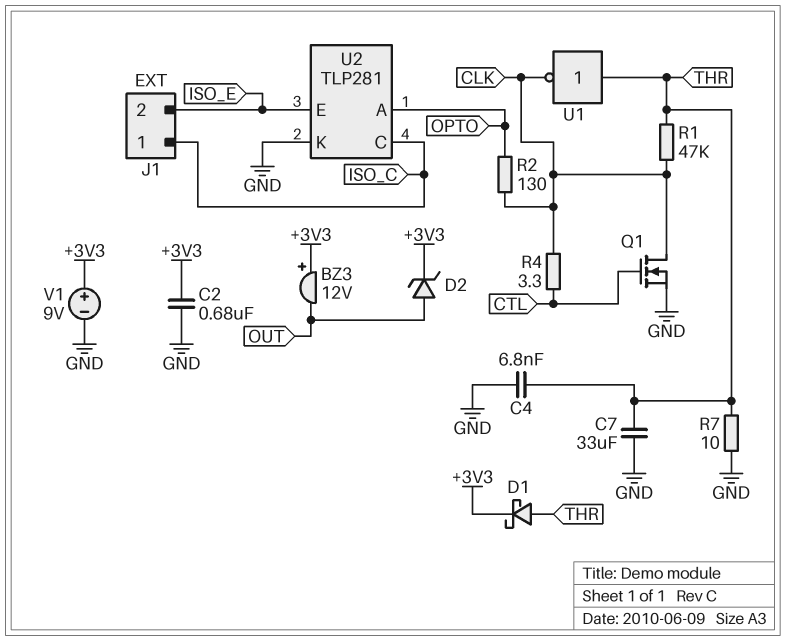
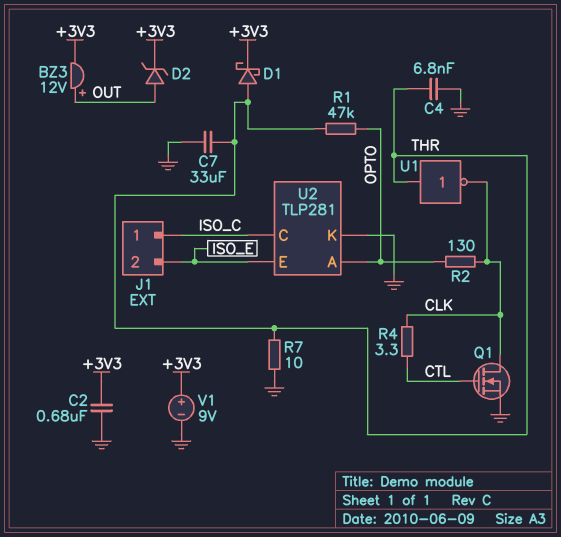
BZ3: buzzer 12V (plus +3V3, minus OUT) -> buzzer 12V (plus OUT, minus +3V3)
R1: 47k (CLK, THR) -> 47k (OPTO, THR)

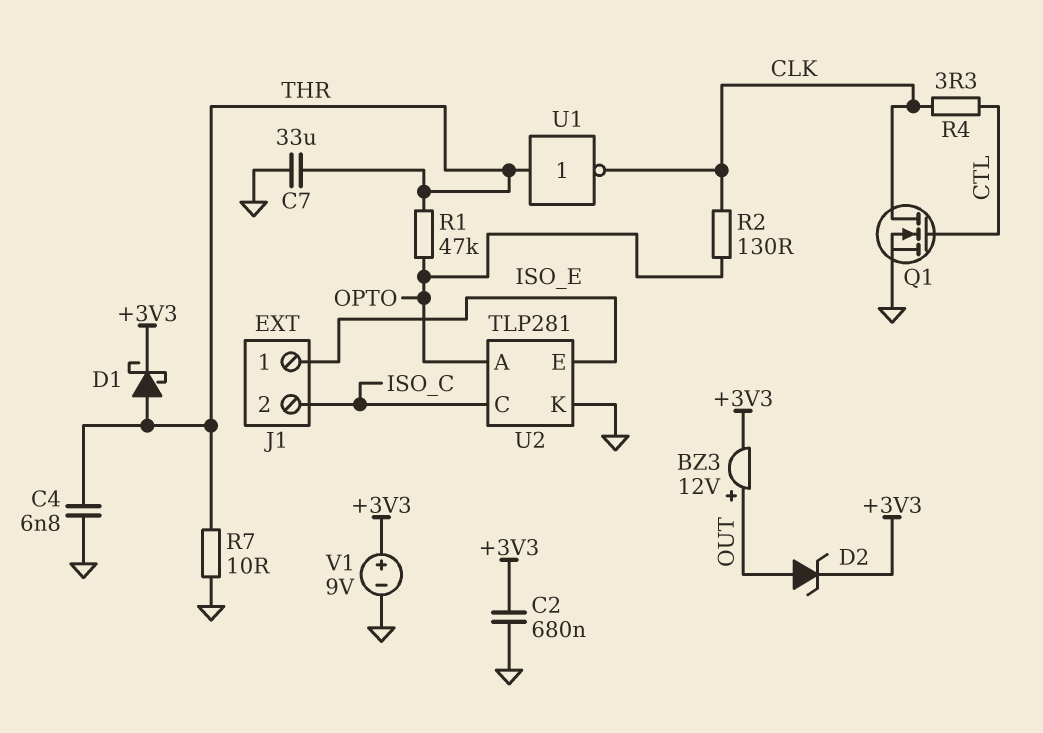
J1 pin 1: ISO_C -> ISO_E
J1 pin 2: ISO_E -> ISO_C

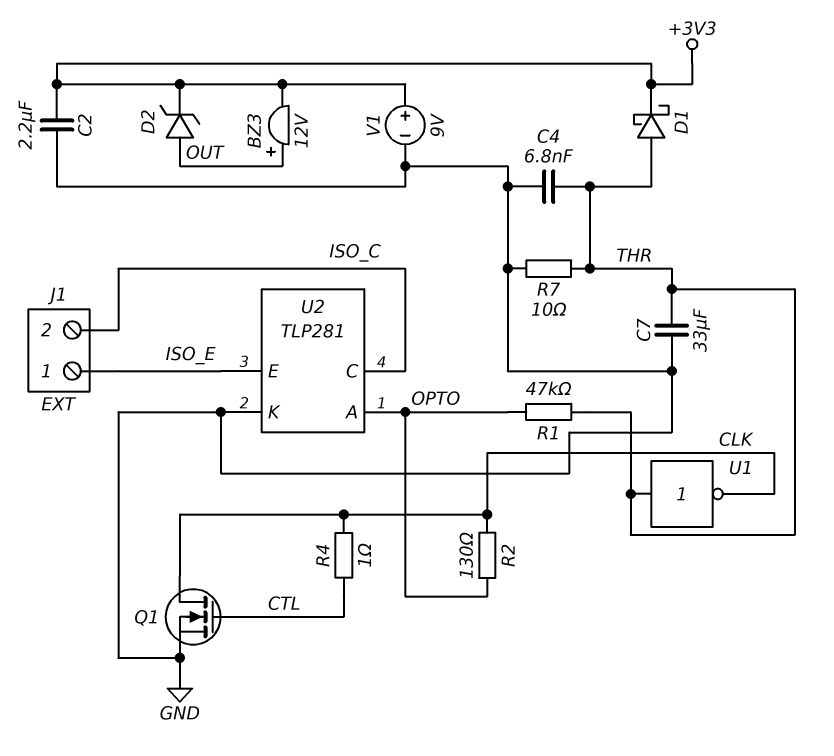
C2: 680nF (+3V3, GND) -> 2.2uF (+3V3, GND)
R4: 3.3 (CLK, CTL) -> 1 (CLK, CTL)

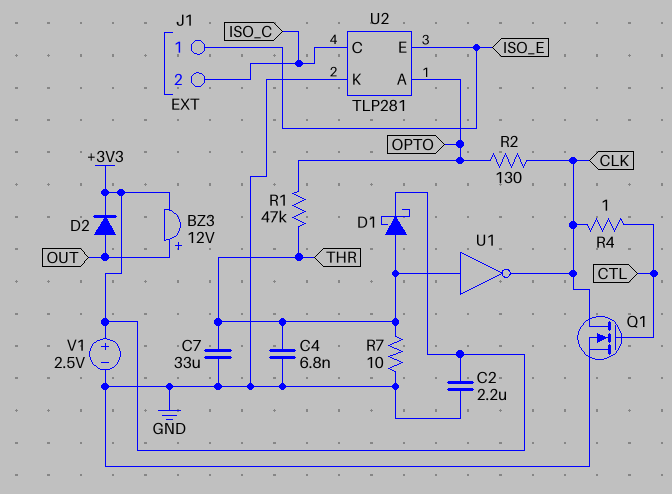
D2: zener (A OUT, K +3V3) -> diode (A OUT, K +3V3)
V1: 9V (plus +3V3, minus GND) -> 2.5V (plus +3V3, minus GND)

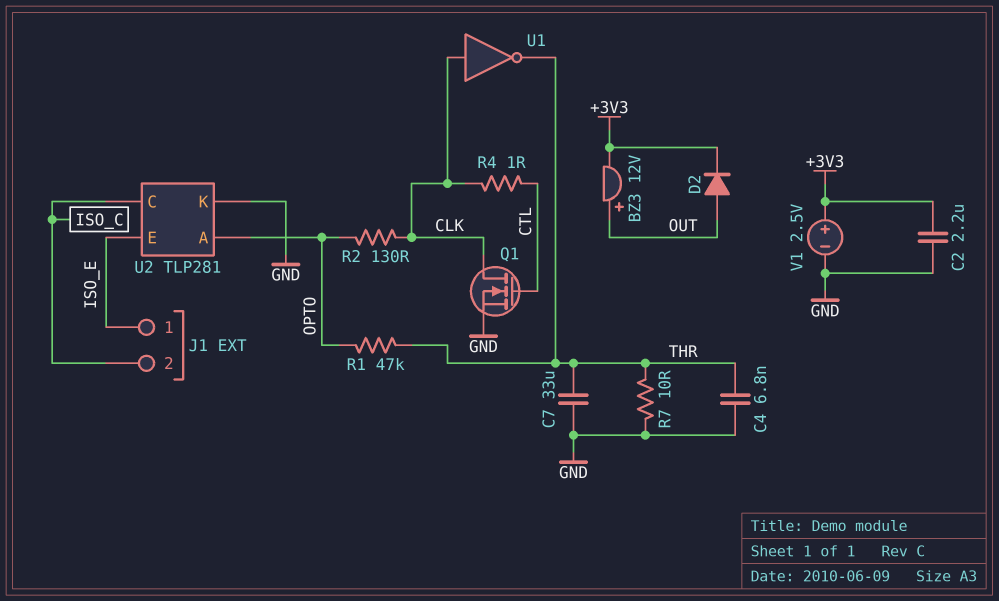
D1: schottky (A THR, K +3V3) -> none
U1: NOT (in THR, out CLK) -> NOT (in CLK, out THR)

